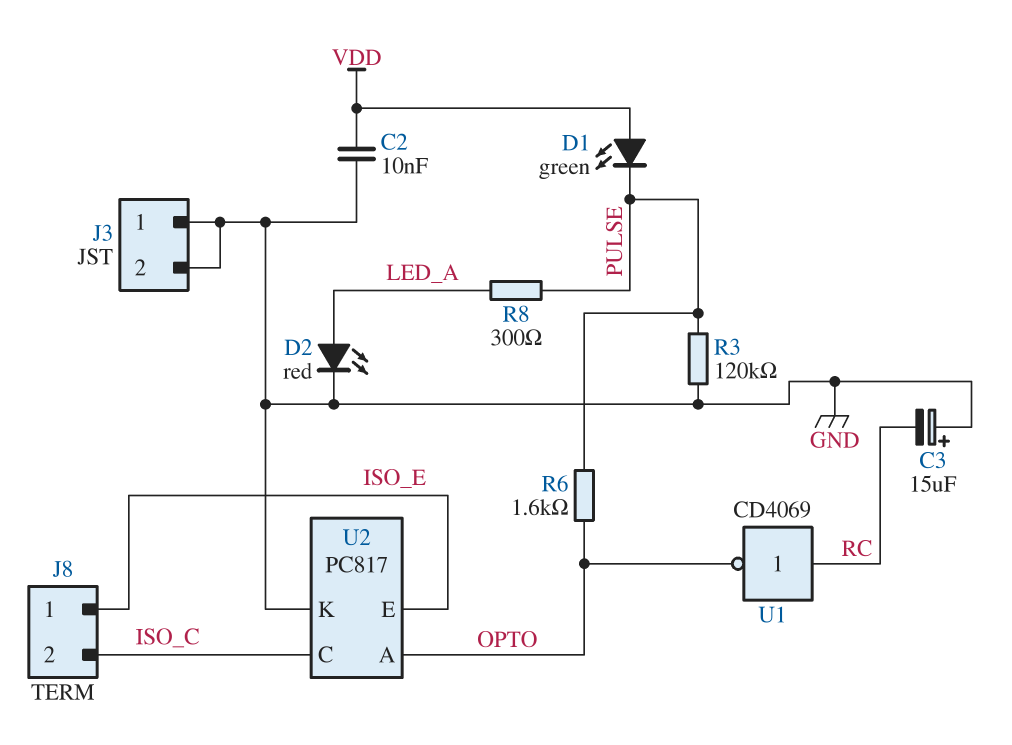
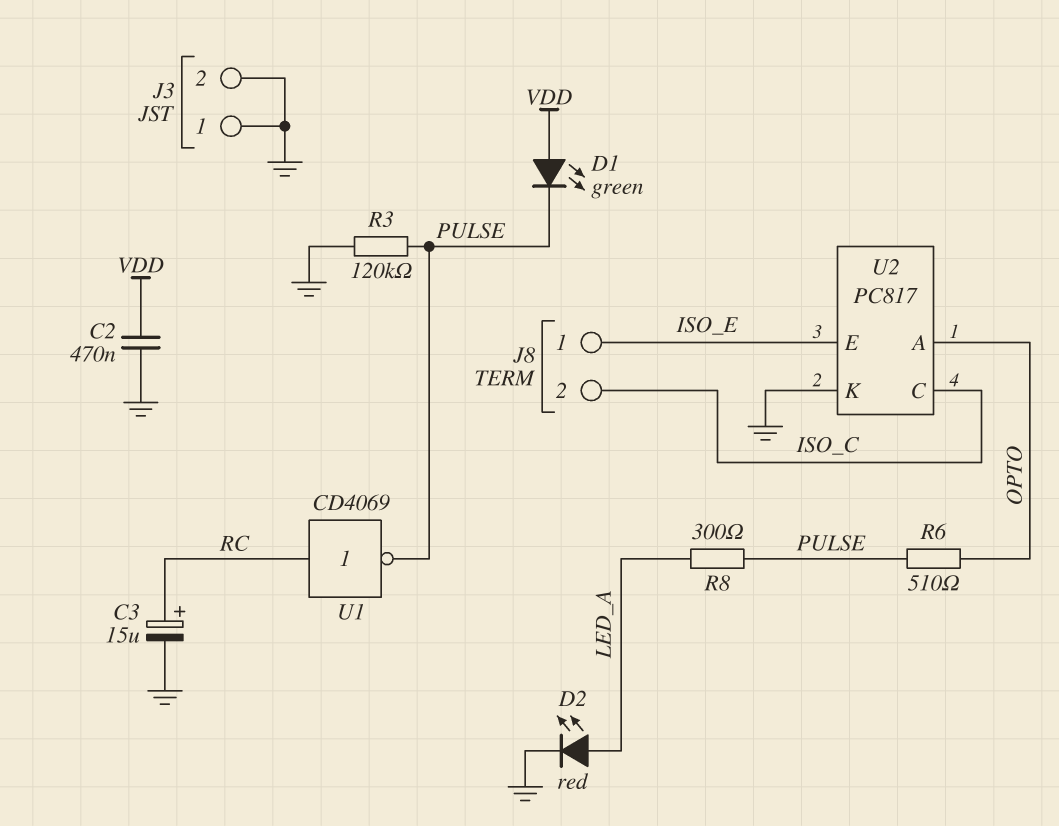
C2: 10nF (GND, VDD) -> 470nF (GND, VDD)
C3: 15uF (plus GND, minus RC) -> 15uF (plus RC, minus GND)
R6: 1.6k (OPTO, PULSE) -> 510 (OPTO, PULSE)
U1: NOT CD4069 (in RC, out OPTO) -> NOT CD4069 (in RC, out PULSE)

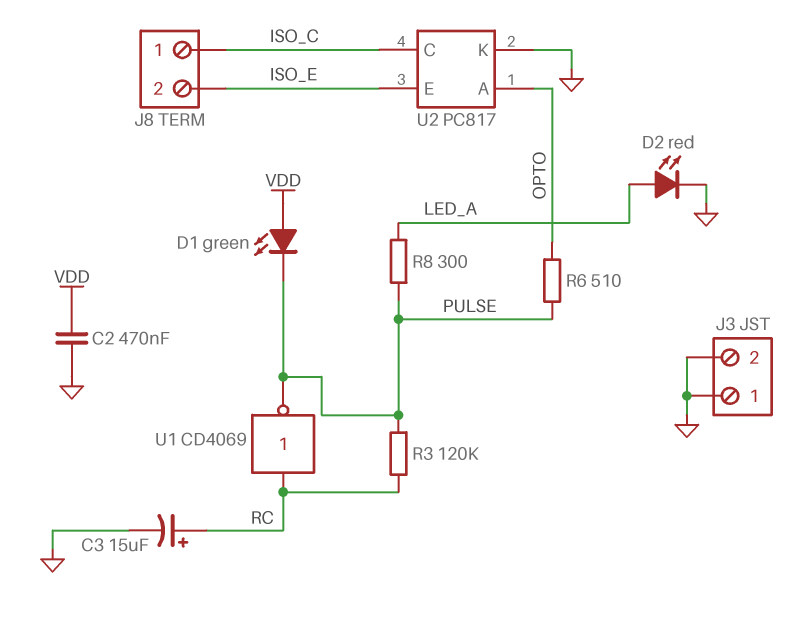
J8 pin 1: ISO_E -> ISO_C
J8 pin 2: ISO_C -> ISO_E
R3: 120k (GND, PULSE) -> 120k (PULSE, RC)

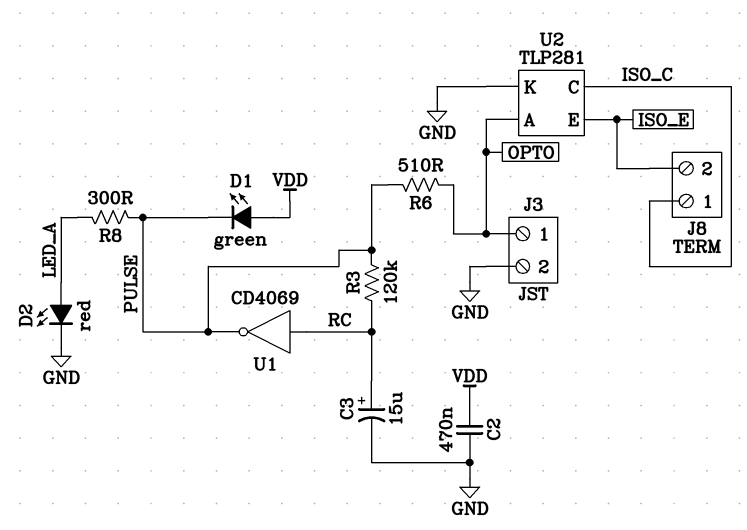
J3 pin 1: GND -> OPTO
U2: PC817 -> TLP281

